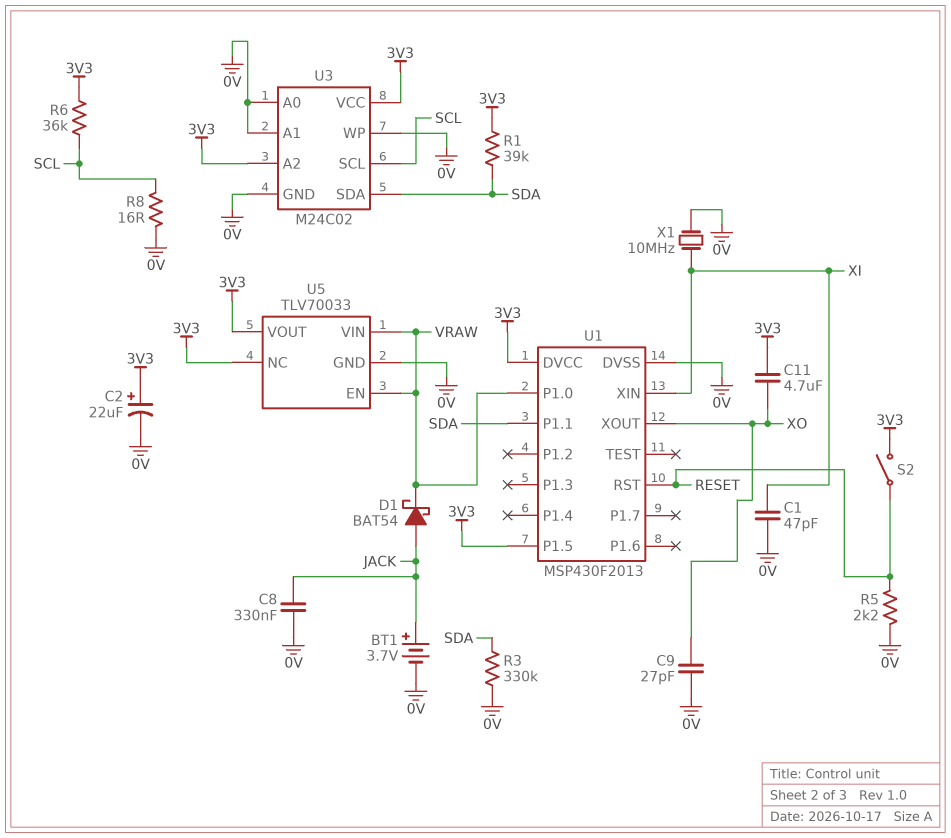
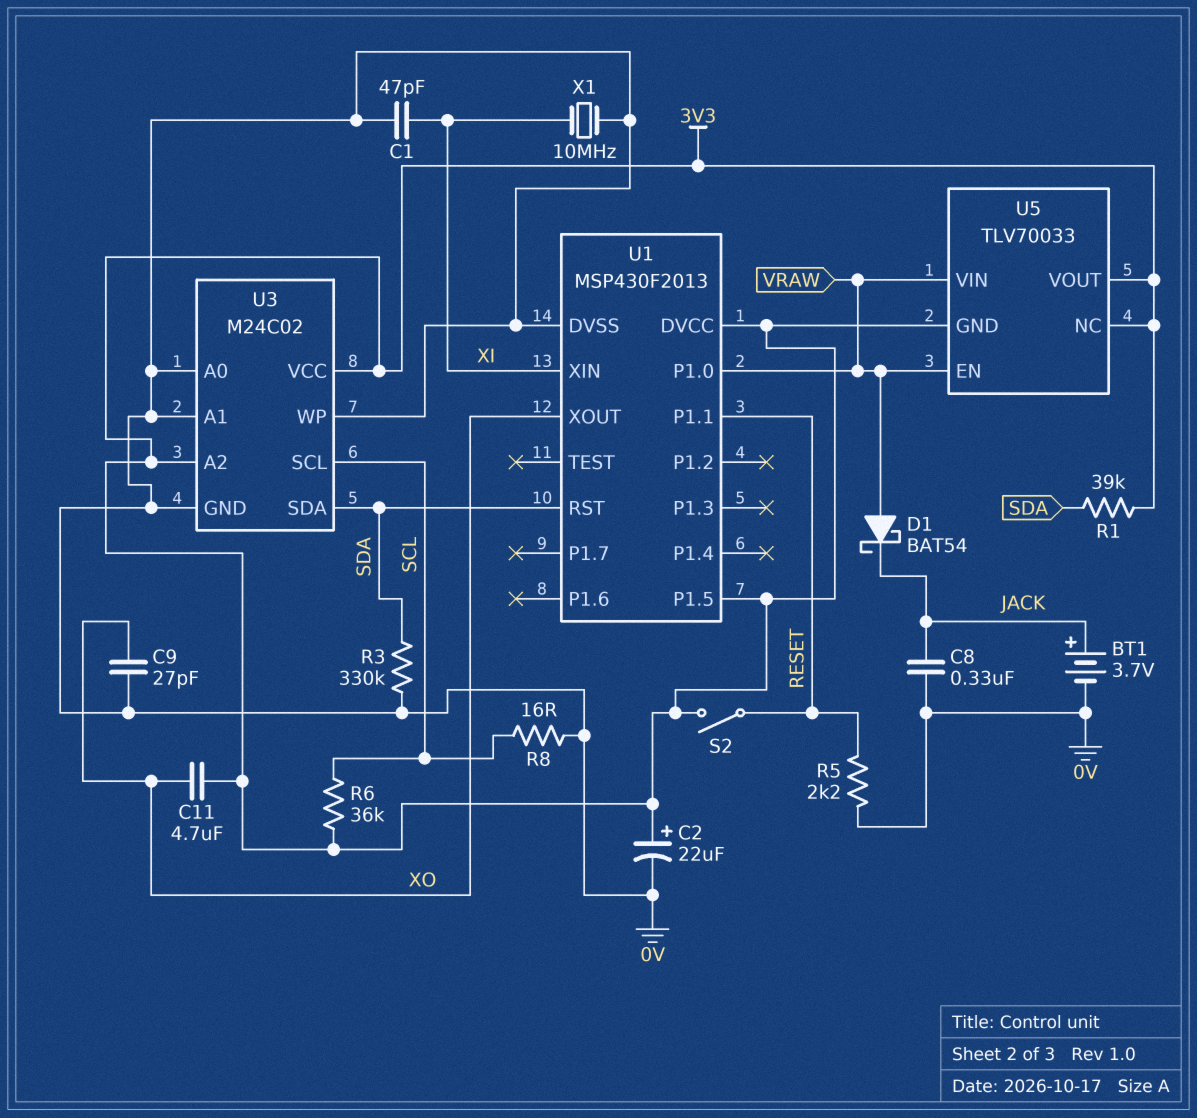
D1: schottky BAT54 (A JACK, K VRAW) -> schottky BAT54 (A VRAW, K JACK)
U1 pin P1.1: SDA -> RESET
U1 pin RST: RESET -> SDA
U5 pin GND: 0V -> 3V3

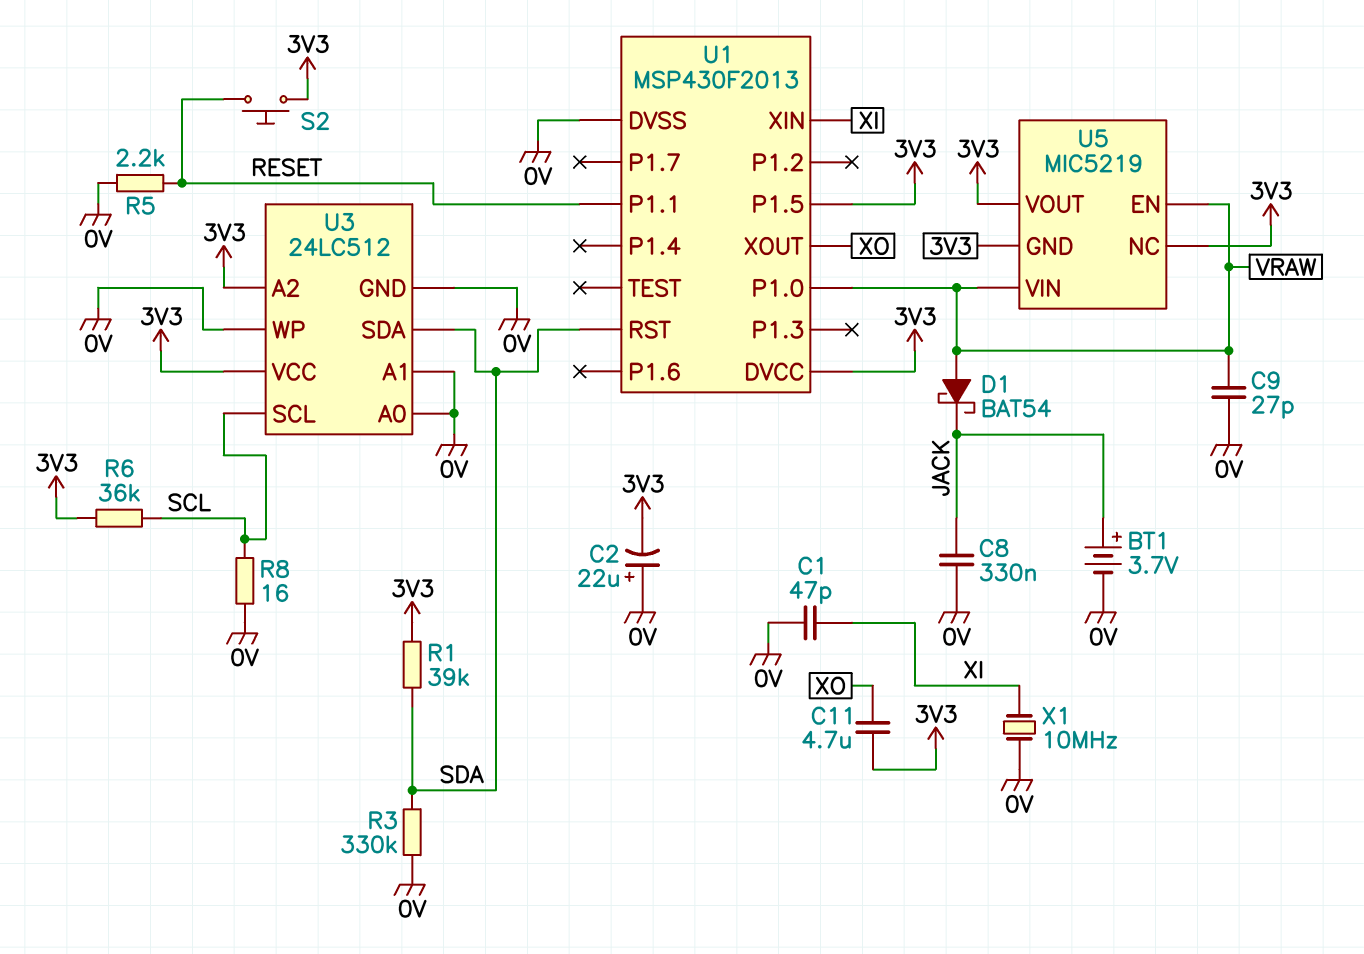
C2: 22uF (plus 3V3, minus 0V) -> 22uF (plus 0V, minus 3V3)
C9: 27pF (0V, XO) -> 27pF (0V, VRAW)
S2: switch (3V3, RESET) -> button (3V3, RESET)
U3: M24C02 -> 24LC512
U5: TLV70033 -> MIC5219

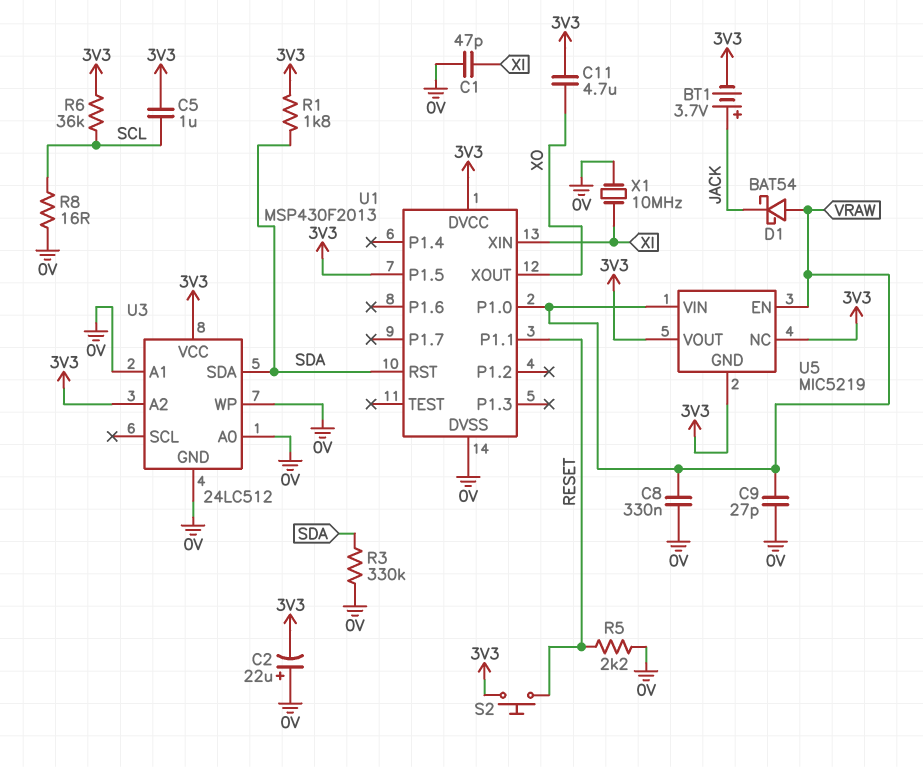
BT1: 3.7V (plus JACK, minus 0V) -> 3.7V (plus JACK, minus 3V3)
C5: none -> 1uF (3V3, SCL)
C8: 330nF (0V, JACK) -> 330nF (0V, VRAW)
R1: 39k (3V3, SDA) -> 1.8k (3V3, SDA)
U3 pin SCL: SCL -> none

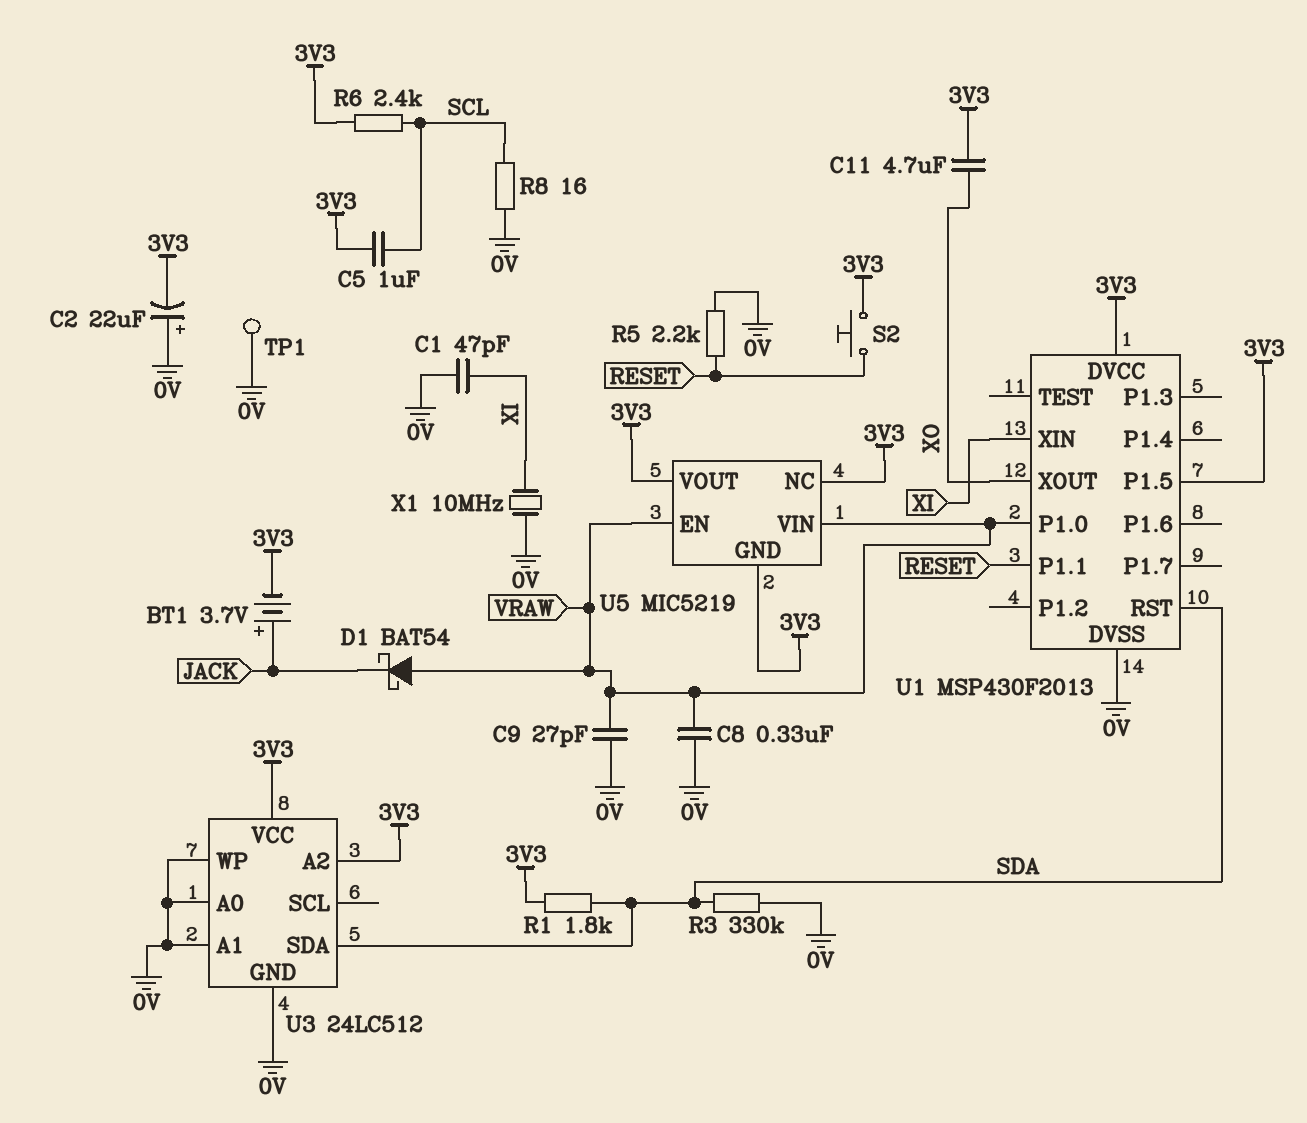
R6: 36k (3V3, SCL) -> 2.4k (3V3, SCL)
TP1: none -> test point (0V)

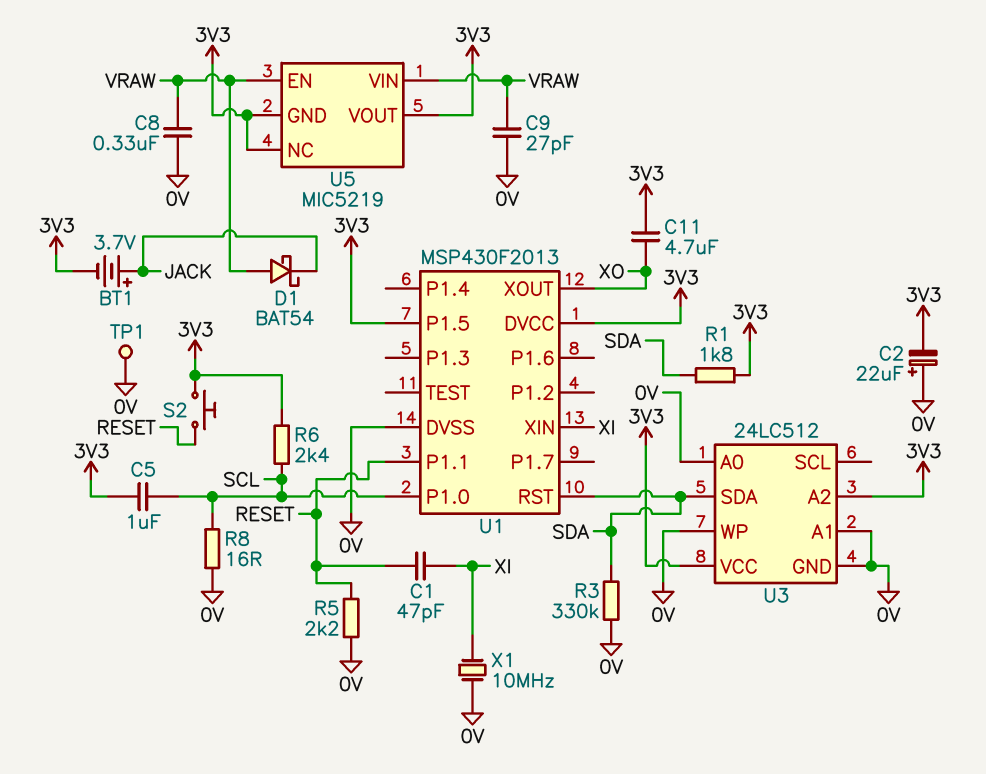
C1: 47pF (0V, XI) -> 47pF (RESET, XI)
U1 pin P1.0: VRAW -> SCL

